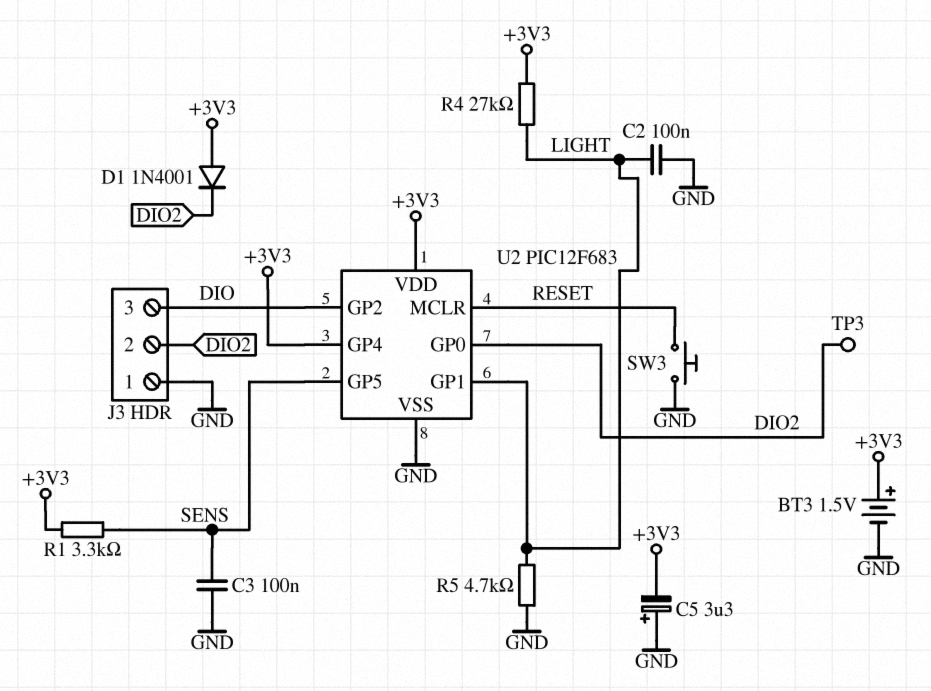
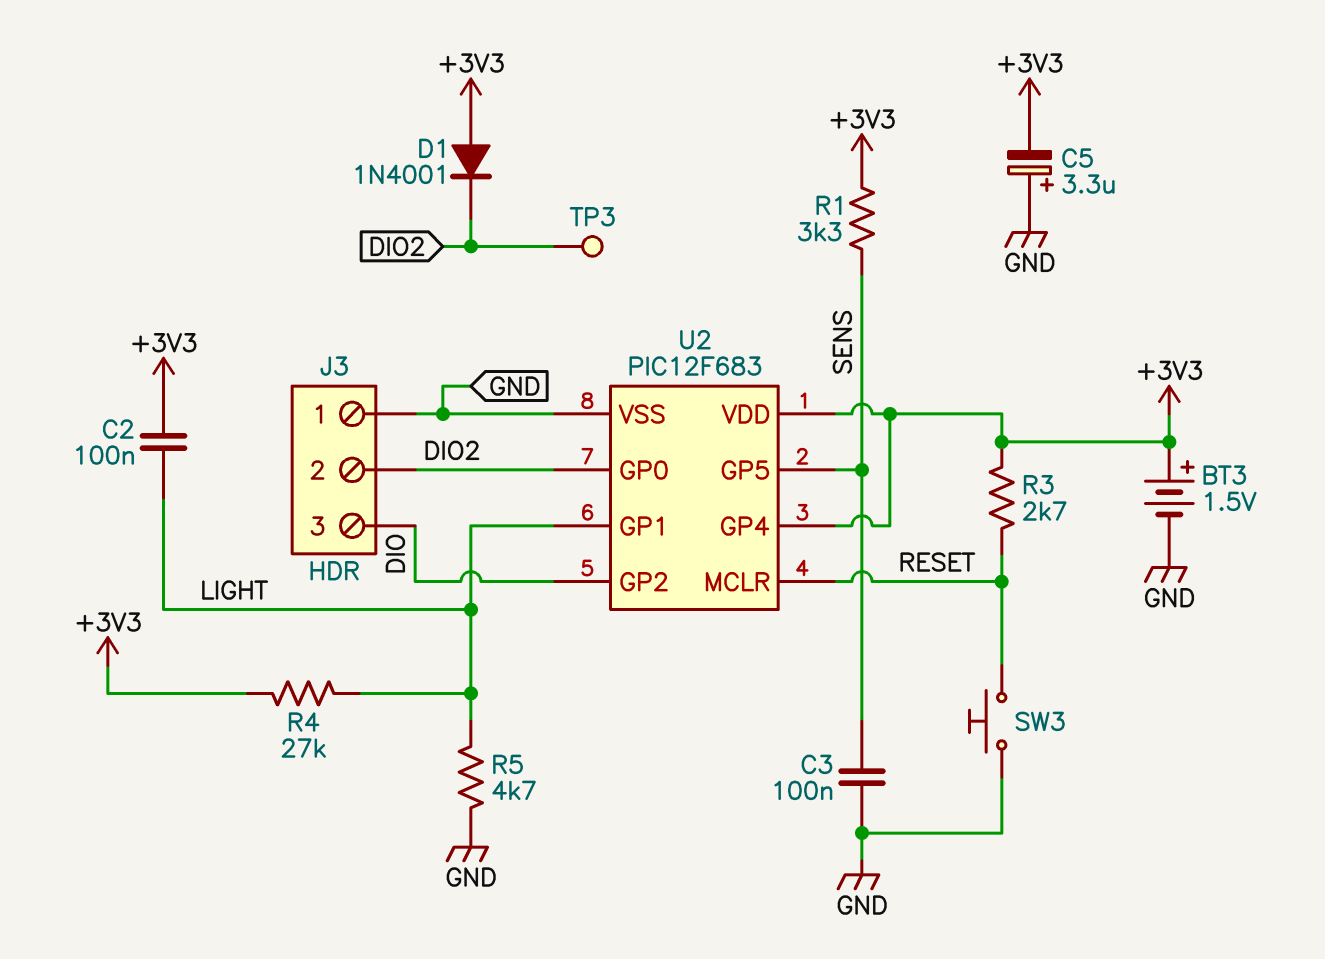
C2: 100nF (GND, LIGHT) -> 100nF (+3V3, LIGHT)
R3: none -> 2.7k (+3V3, RESET)

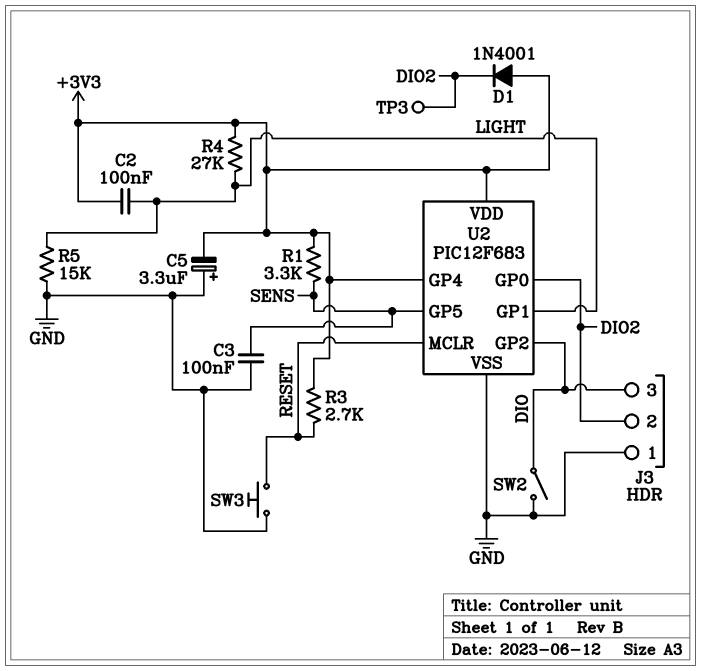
BT3: 1.5V (plus +3V3, minus GND) -> none
R5: 4.7k (GND, LIGHT) -> 15k (GND, LIGHT)
SW2: none -> switch (DIO, GND)

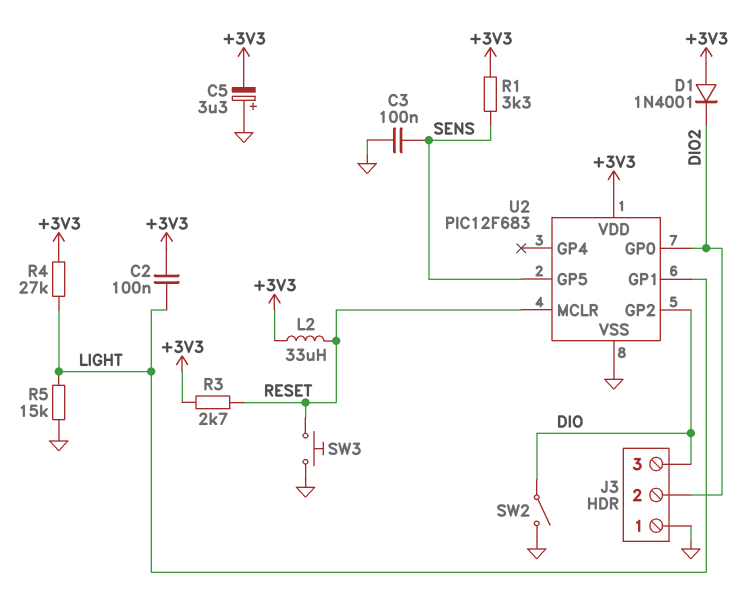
L2: none -> 33uH (+3V3, RESET)
TP3: test point (DIO2) -> none
U2 pin GP4: +3V3 -> none

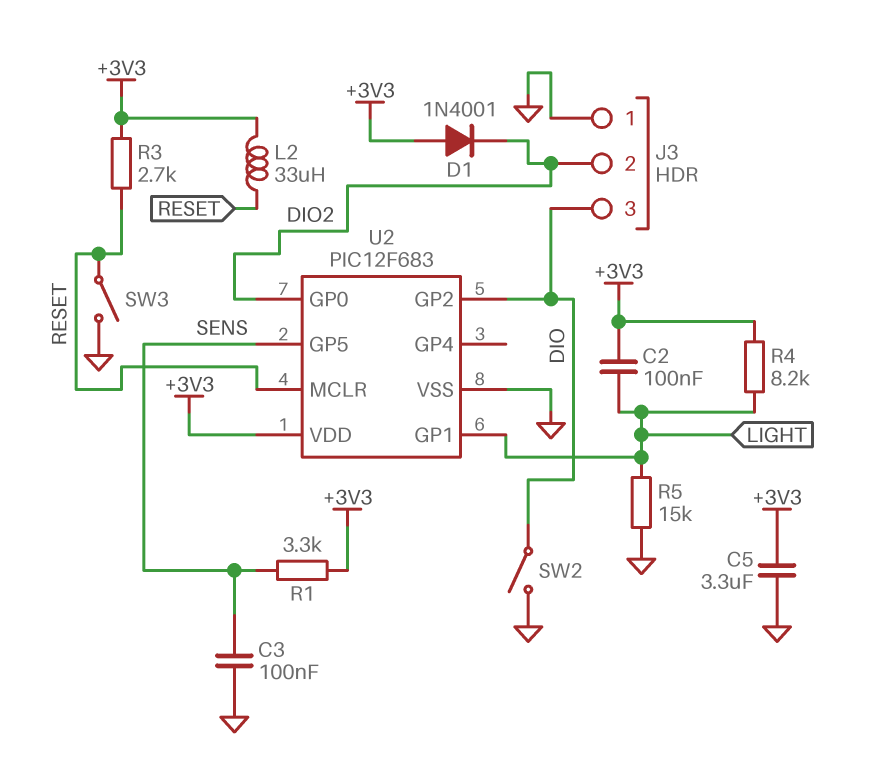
C5: 3.3uF (plus GND, minus +3V3) -> 3.3uF (+3V3, GND)
R4: 27k (+3V3, LIGHT) -> 8.2k (+3V3, LIGHT)
SW3: button (GND, RESET) -> switch (GND, RESET)

